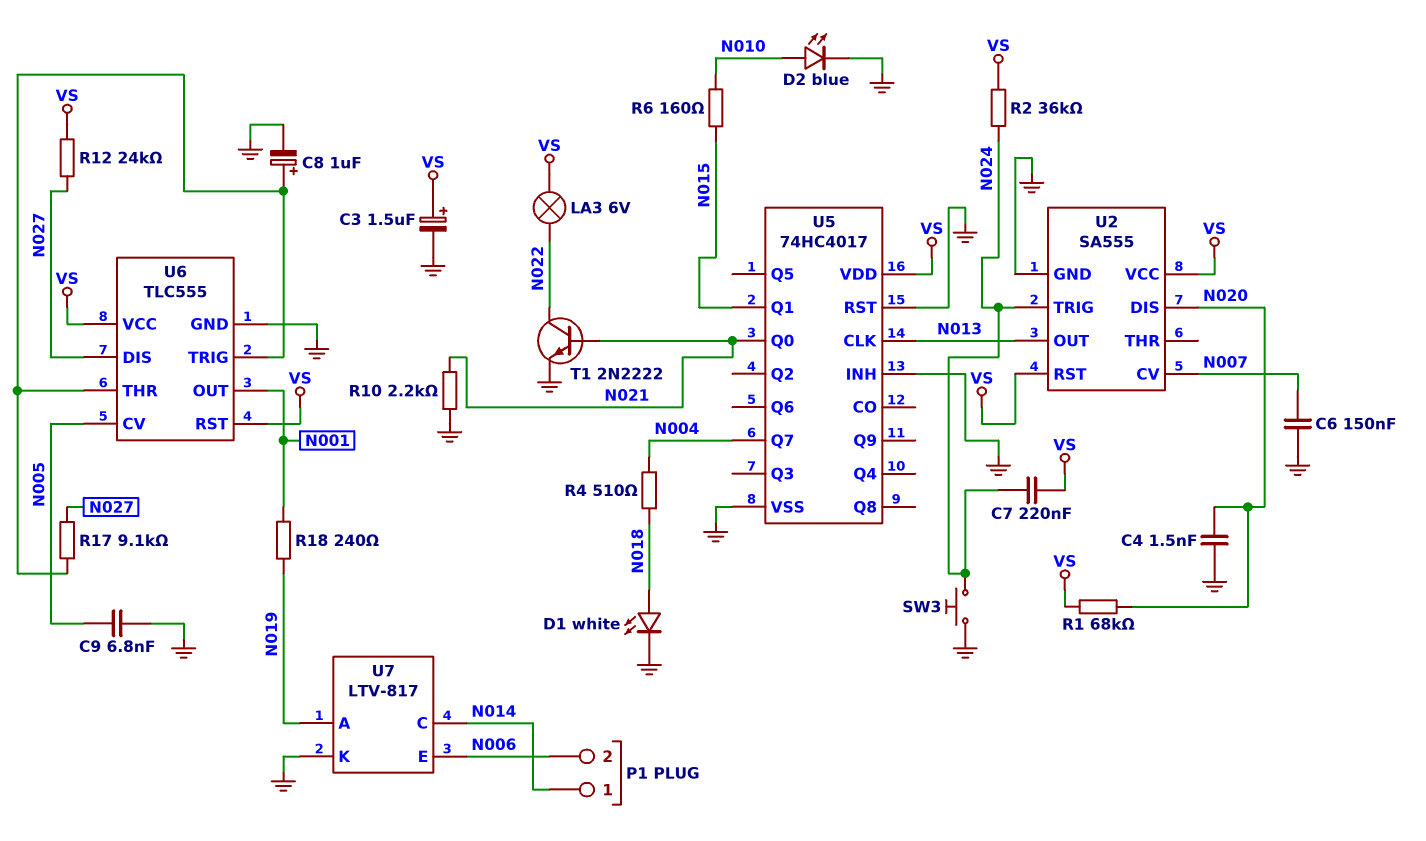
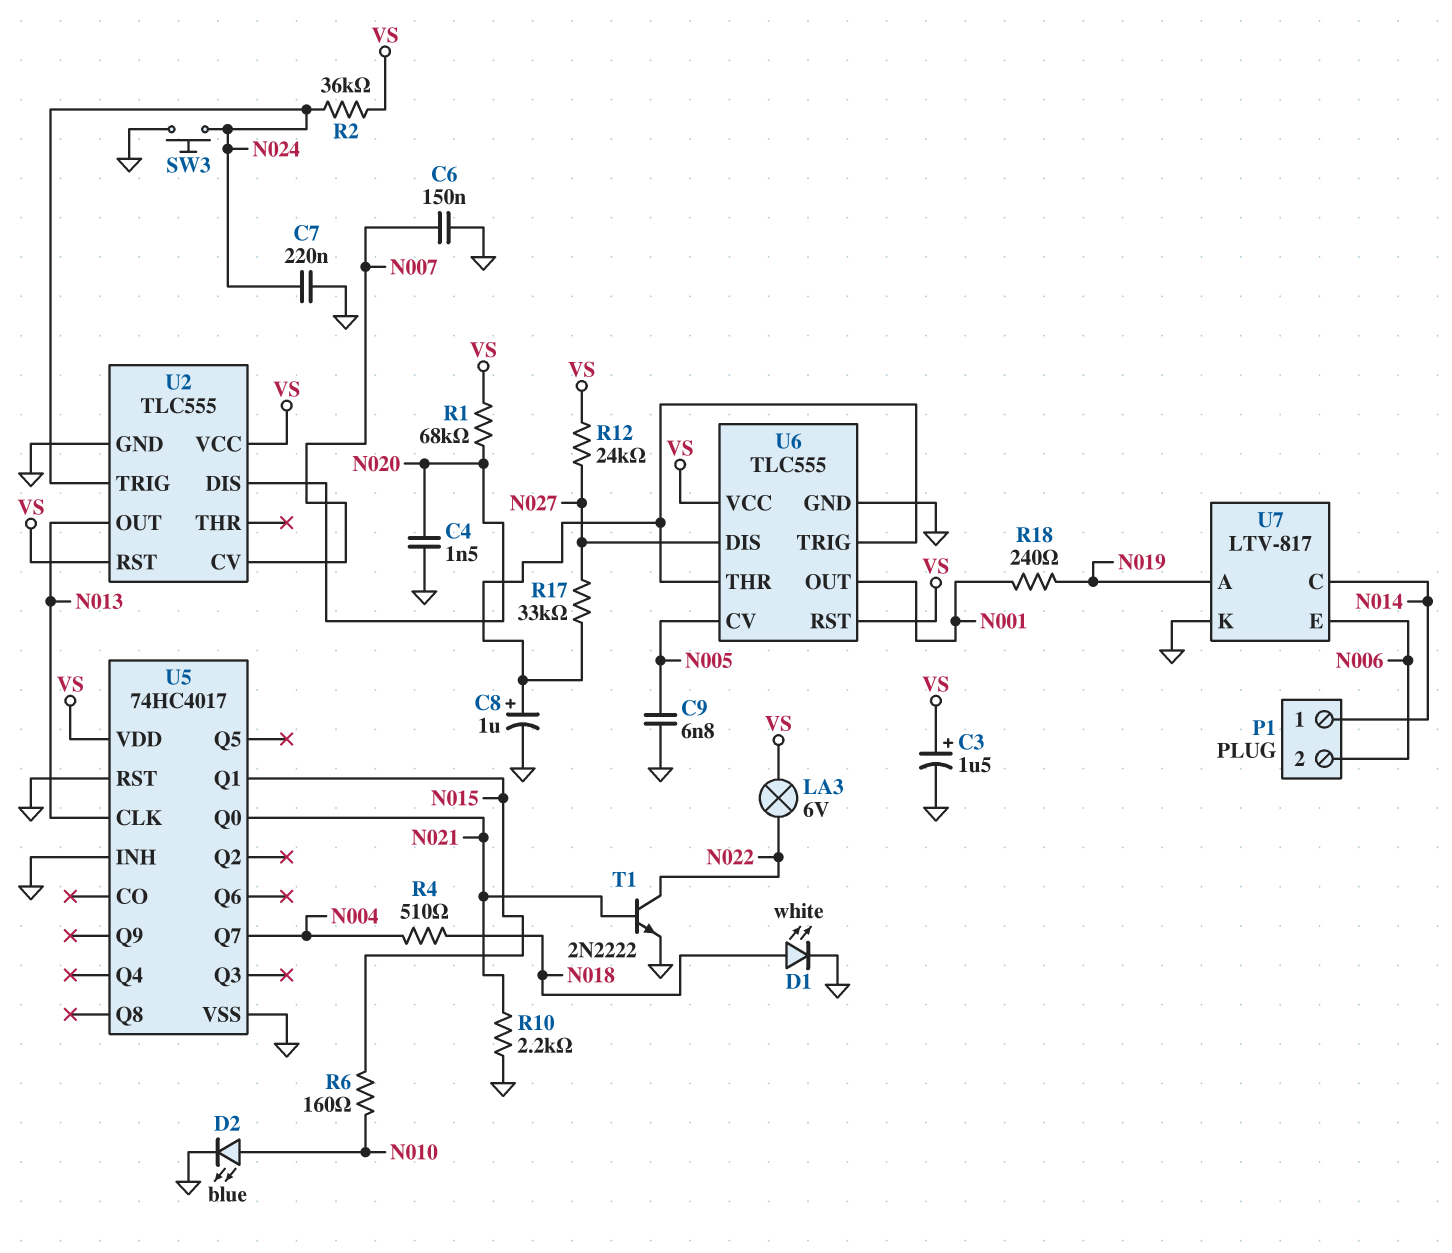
C7: 220nF (N024, VS) -> 220nF (GND, N024)
R17: 9.1k (N027, U6/THR) -> 33k (N027, U6/THR)
U2: SA555 -> TLC555

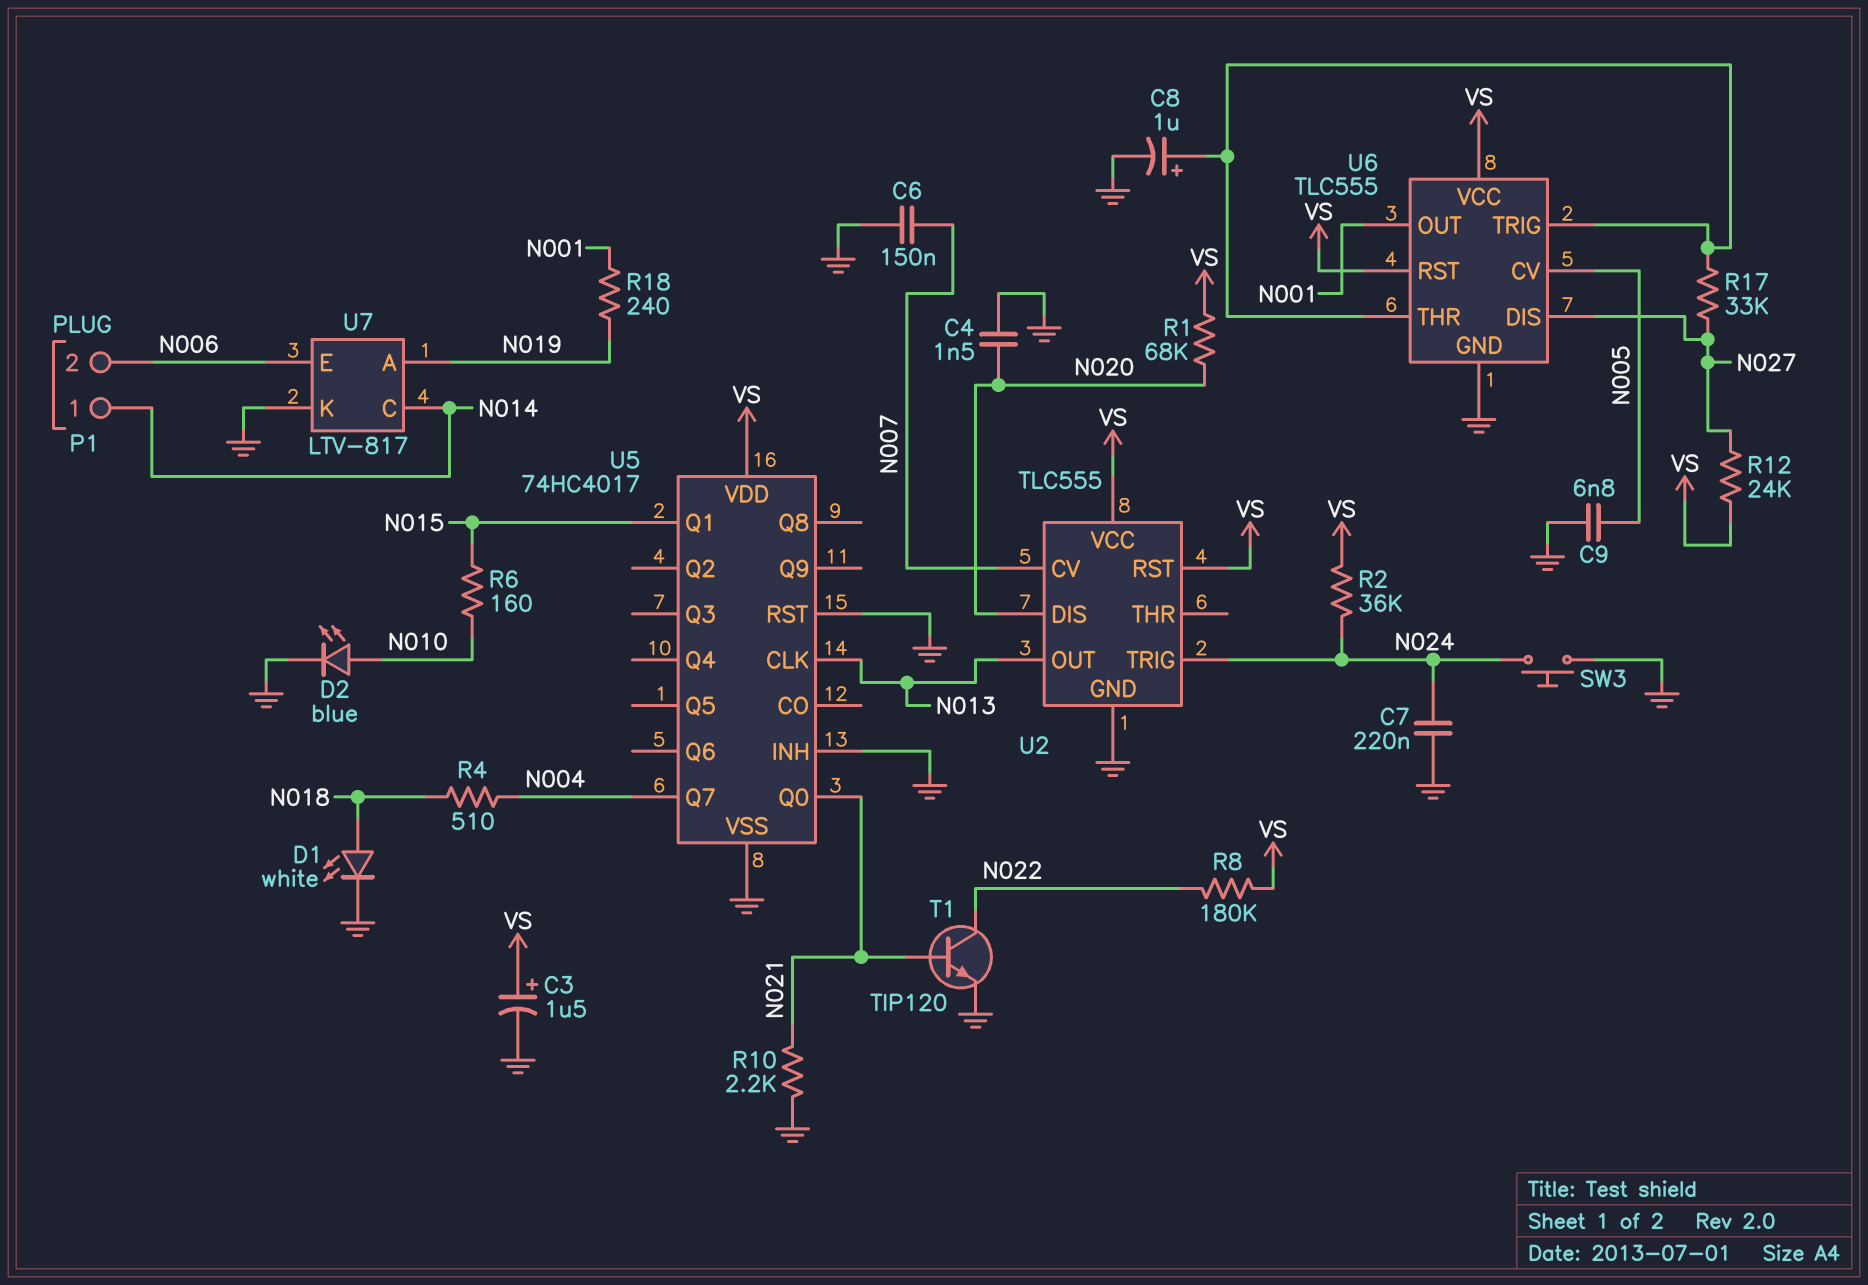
LA3: lamp 6V (N022, VS) -> none
R8: none -> 180k (N022, VS)
T1: NPN 2N2222 (B N021, C N022, E GND) -> NPN TIP120 (B N021, C N022, E GND)

